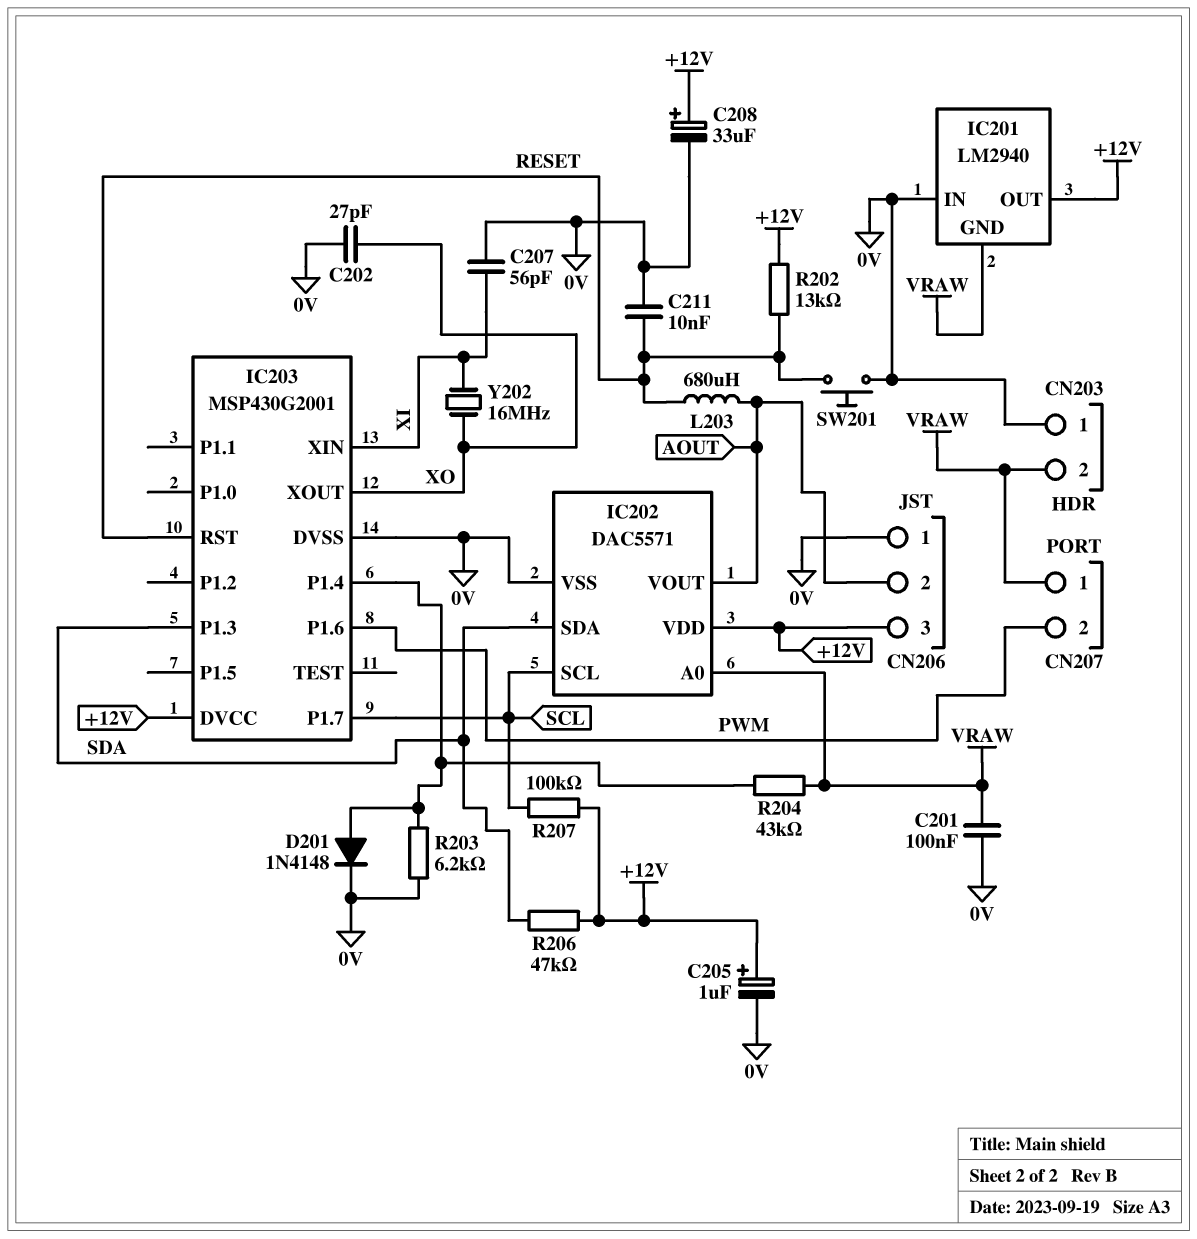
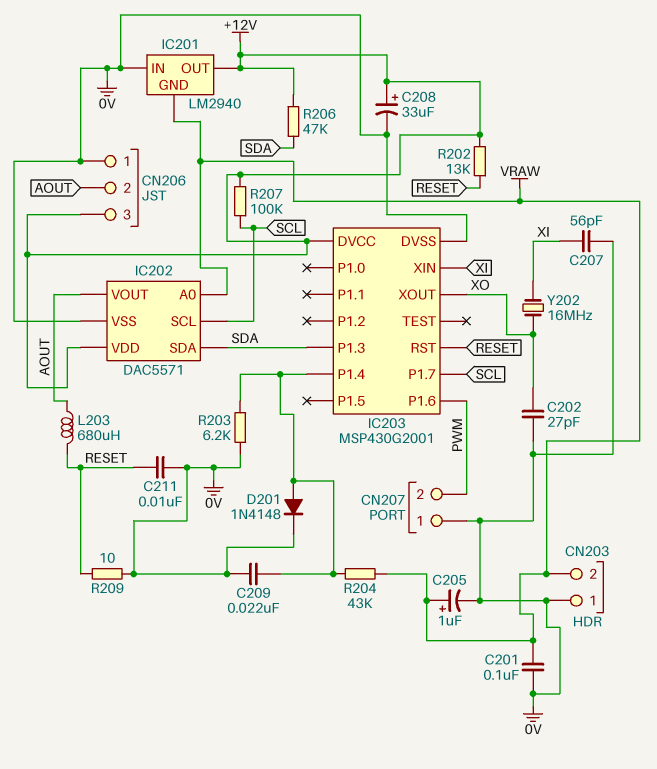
C205: 1uF (plus +12V, minus 0V) -> 1uF (plus VRAW, minus 0V)
C209: none -> 22nF (0V, IC203/P1.4)
CN207 pin 1: VRAW -> 0V
R209: none -> 10 (0V, RESET)
SW201: button (0V, RESET) -> none

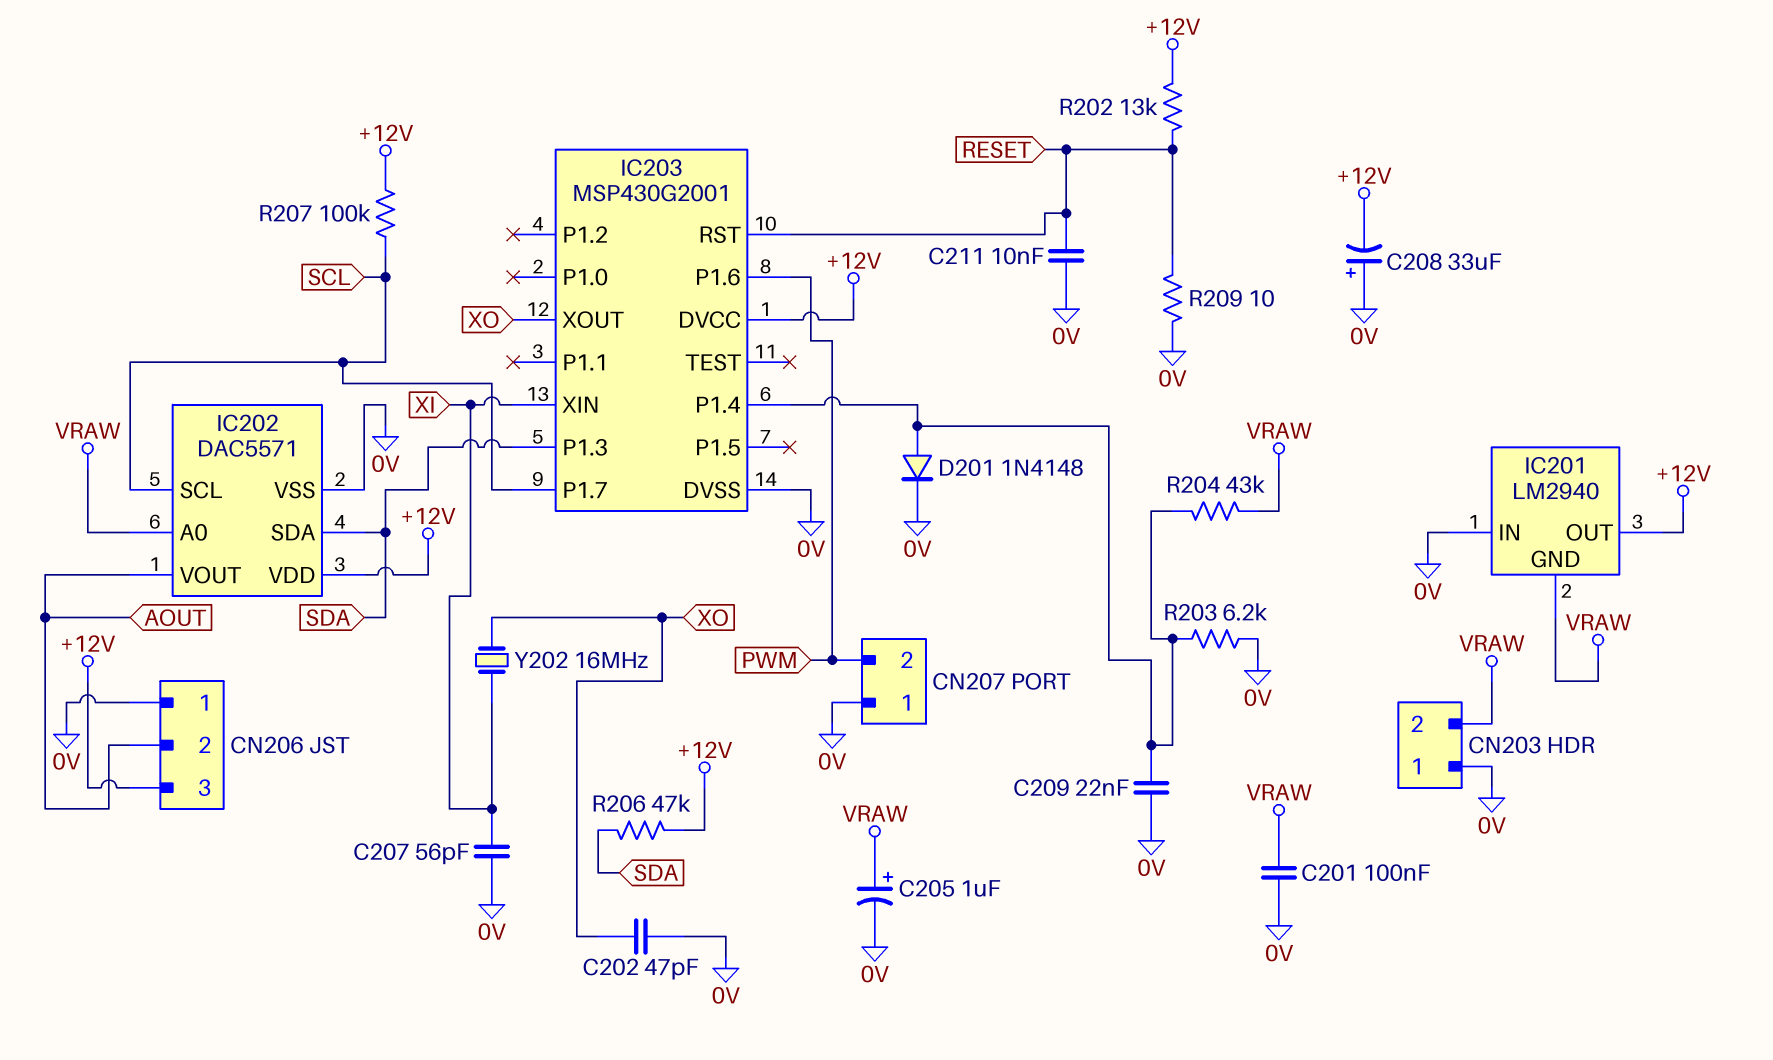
C202: 27pF (0V, XO) -> 47pF (0V, XO)
C208: 33uF (plus +12V, minus 0V) -> 33uF (plus 0V, minus +12V)
L203: 680uH (AOUT, RESET) -> none

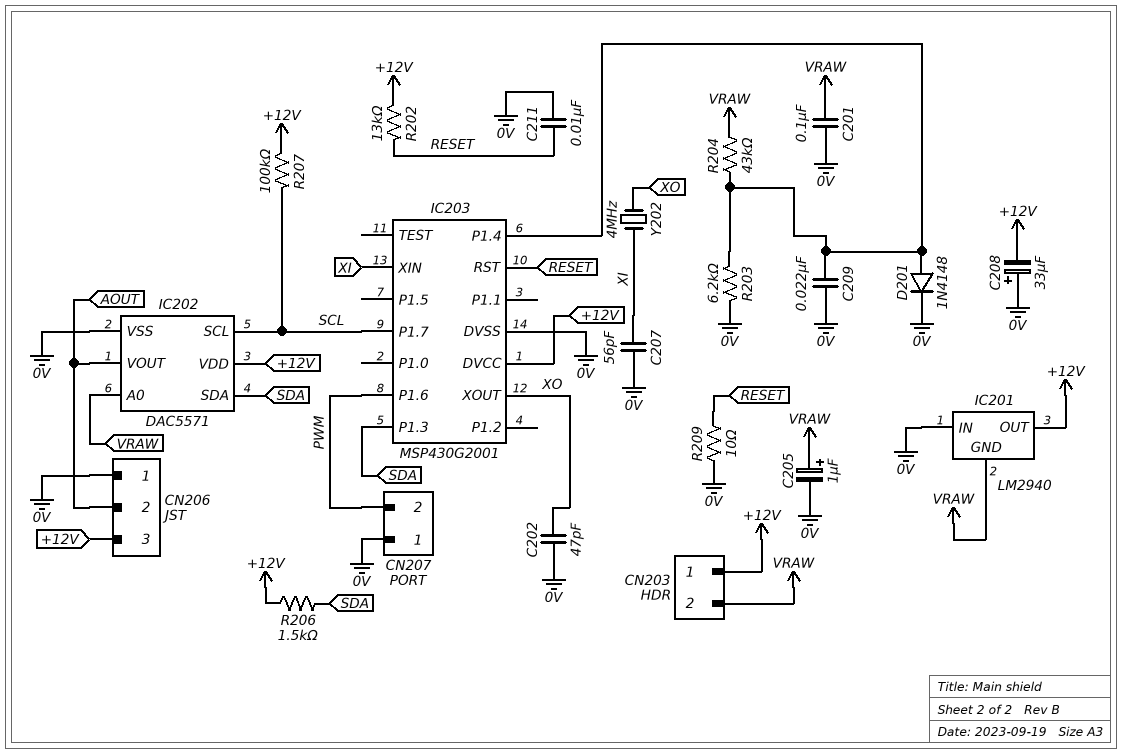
CN203 pin 1: 0V -> +12V
R206: 47k (+12V, SDA) -> 1.5k (+12V, SDA)
Y202: 16MHz (XI, XO) -> 4MHz (XI, XO)

